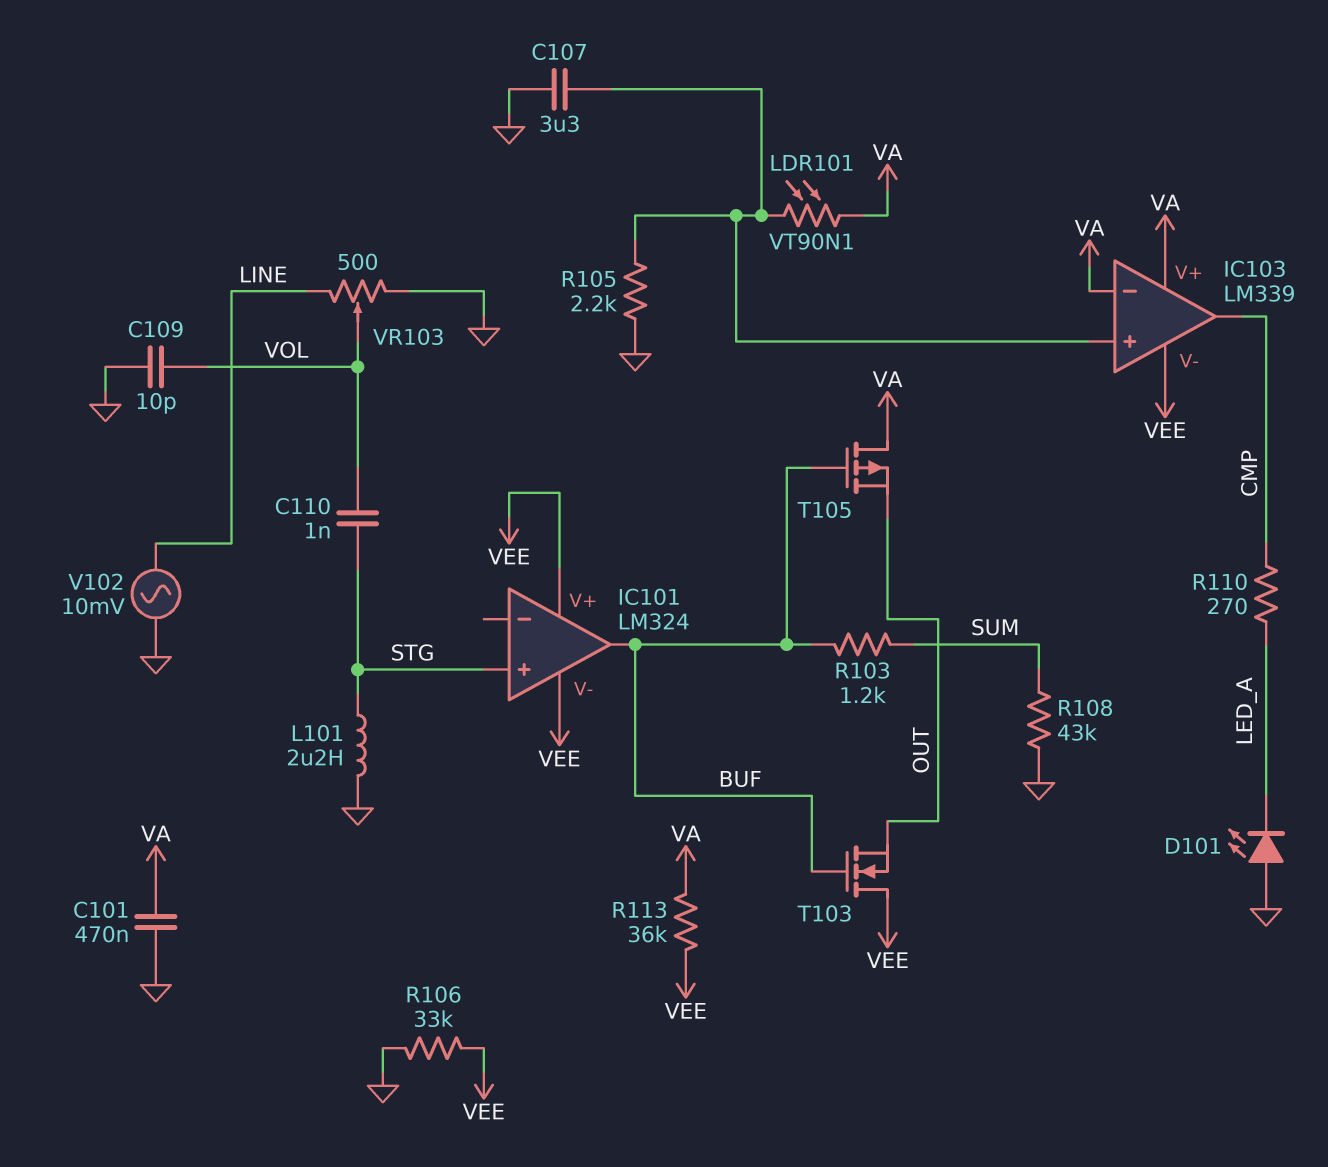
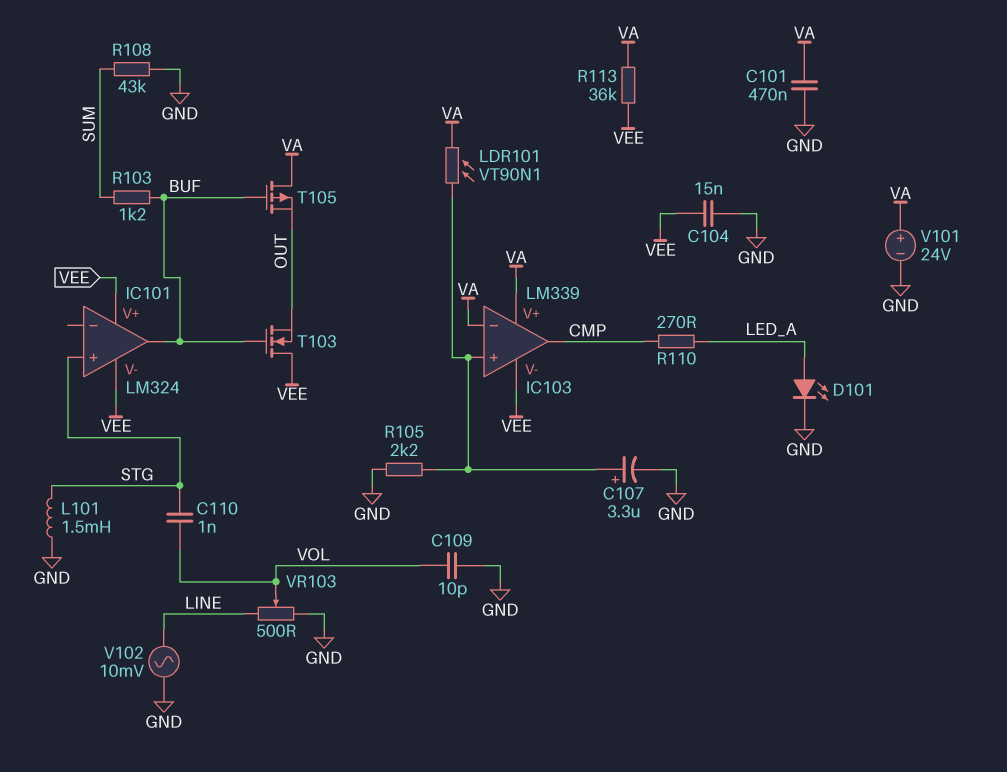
C104: none -> 15nF (GND, VEE)
C107: 3.3uF (GND, IC103/in+) -> 3.3uF (plus IC103/in+, minus GND)
D101: LED (A GND, K LED_A) -> LED (A LED_A, K GND)
L101: 2.2uH (GND, STG) -> 1.5mH (GND, STG)
R106: 33k (GND, VEE) -> none
V101: none -> 24V (plus VA, minus GND)

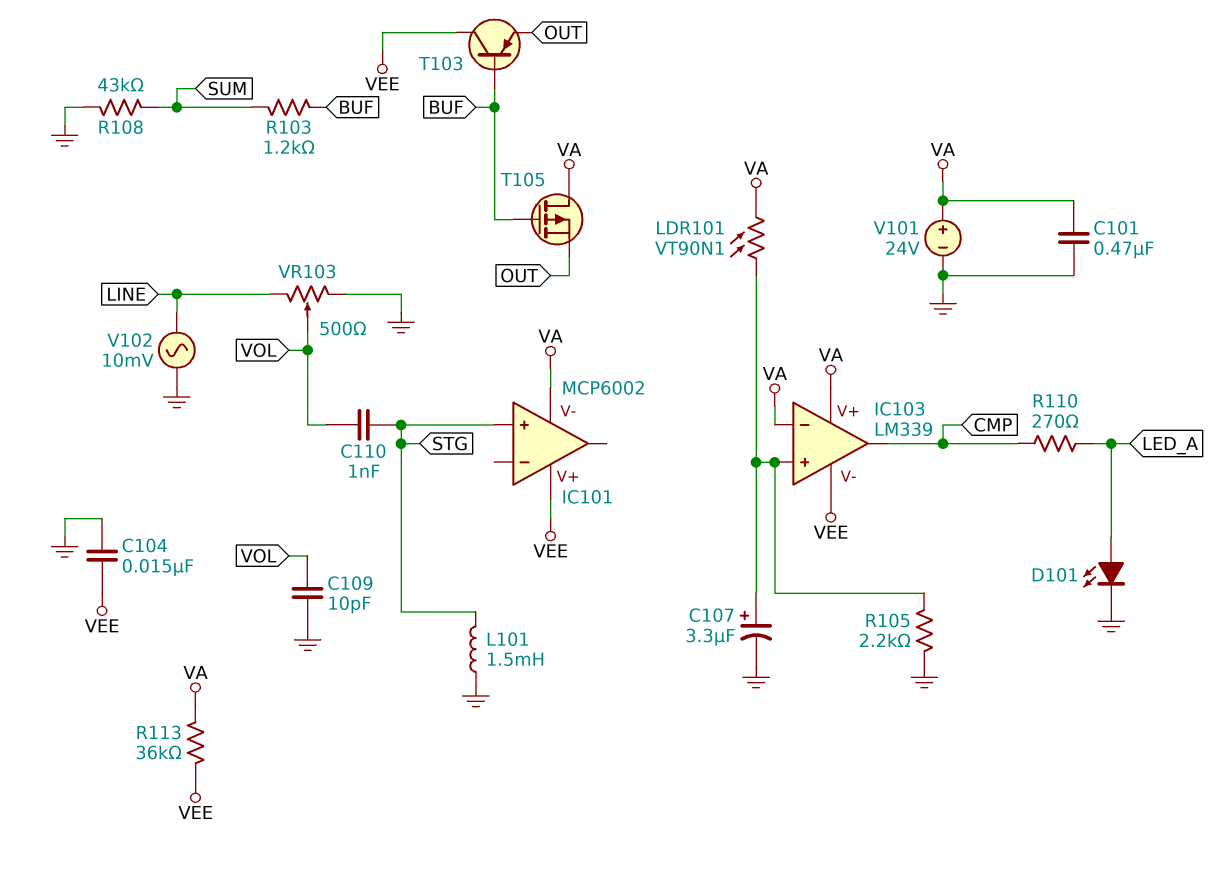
IC101: LM324 -> MCP6002
IC101 pin V-: VEE -> VA
IC101 pin out: BUF -> none
T103: NMOS (G BUF, D VEE, S OUT) -> PNP (B BUF, C VEE, E OUT)

